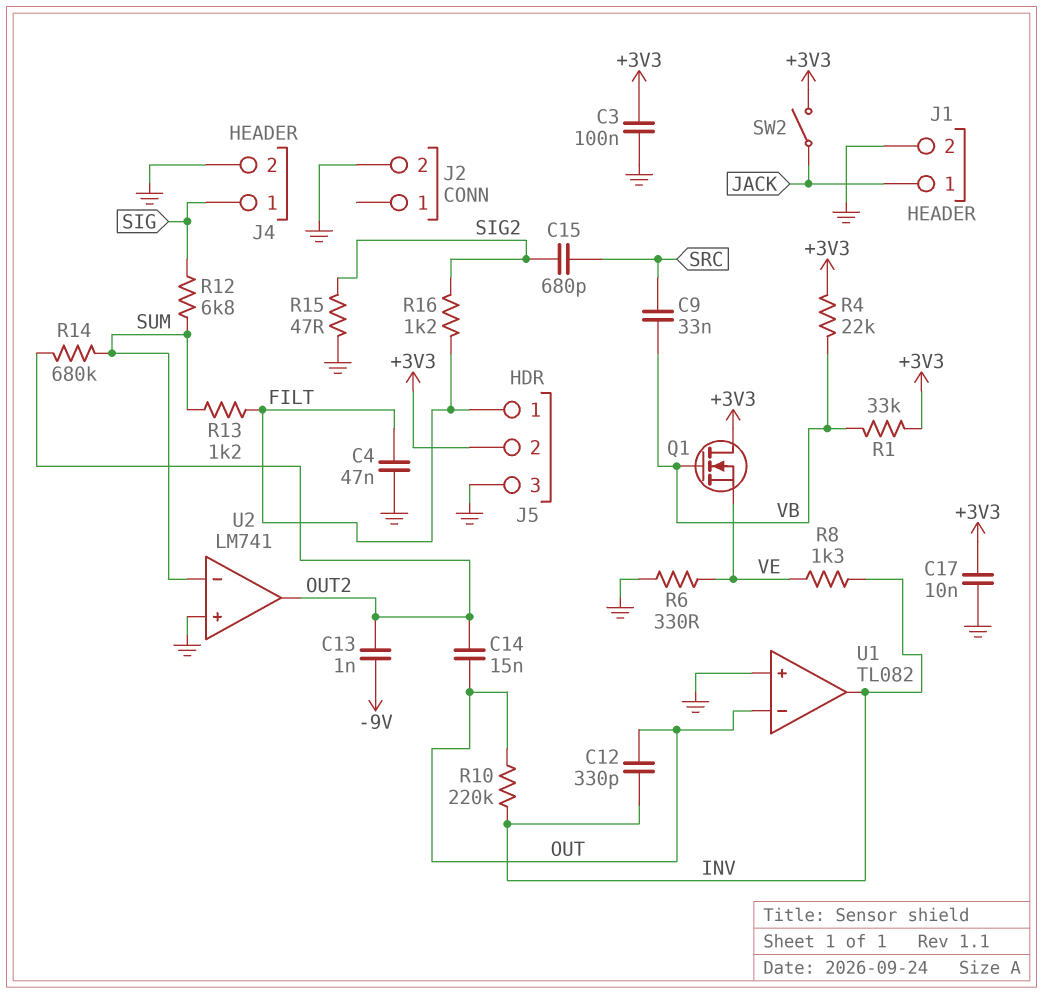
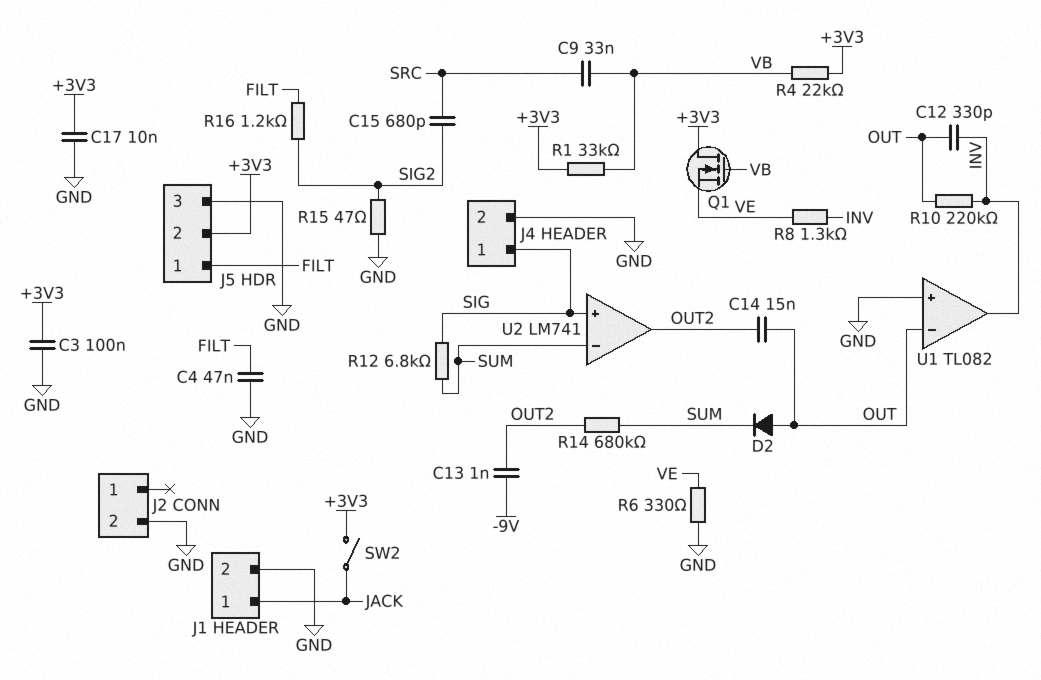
D2: none -> diode (A OUT, K SUM)
R13: 1.2k (FILT, SUM) -> none
U2 pin in+: GND -> SIG

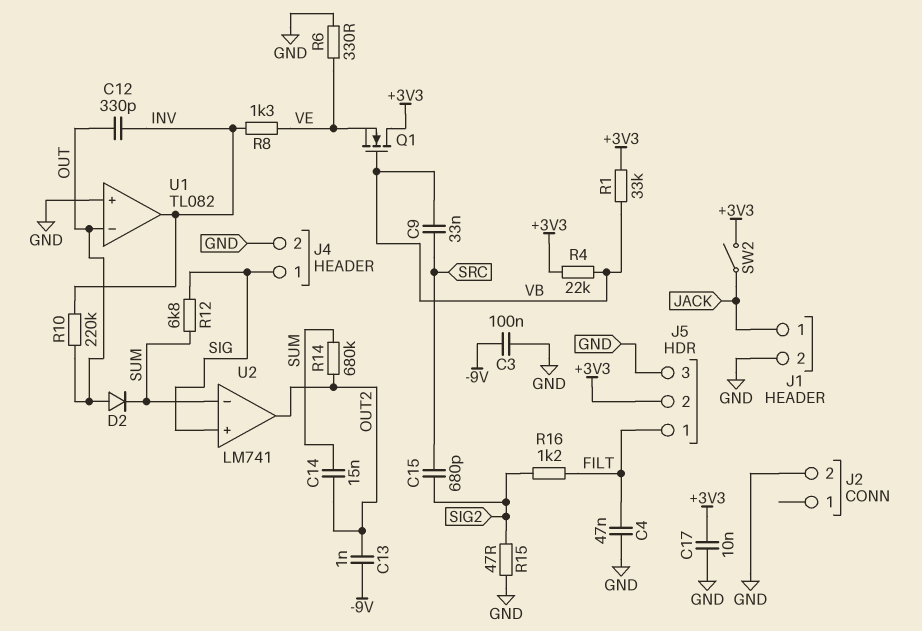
C3: 100nF (+3V3, GND) -> 100nF (-9V, GND)
C14: 15nF (OUT, OUT2) -> 15nF (OUT2, SUM)

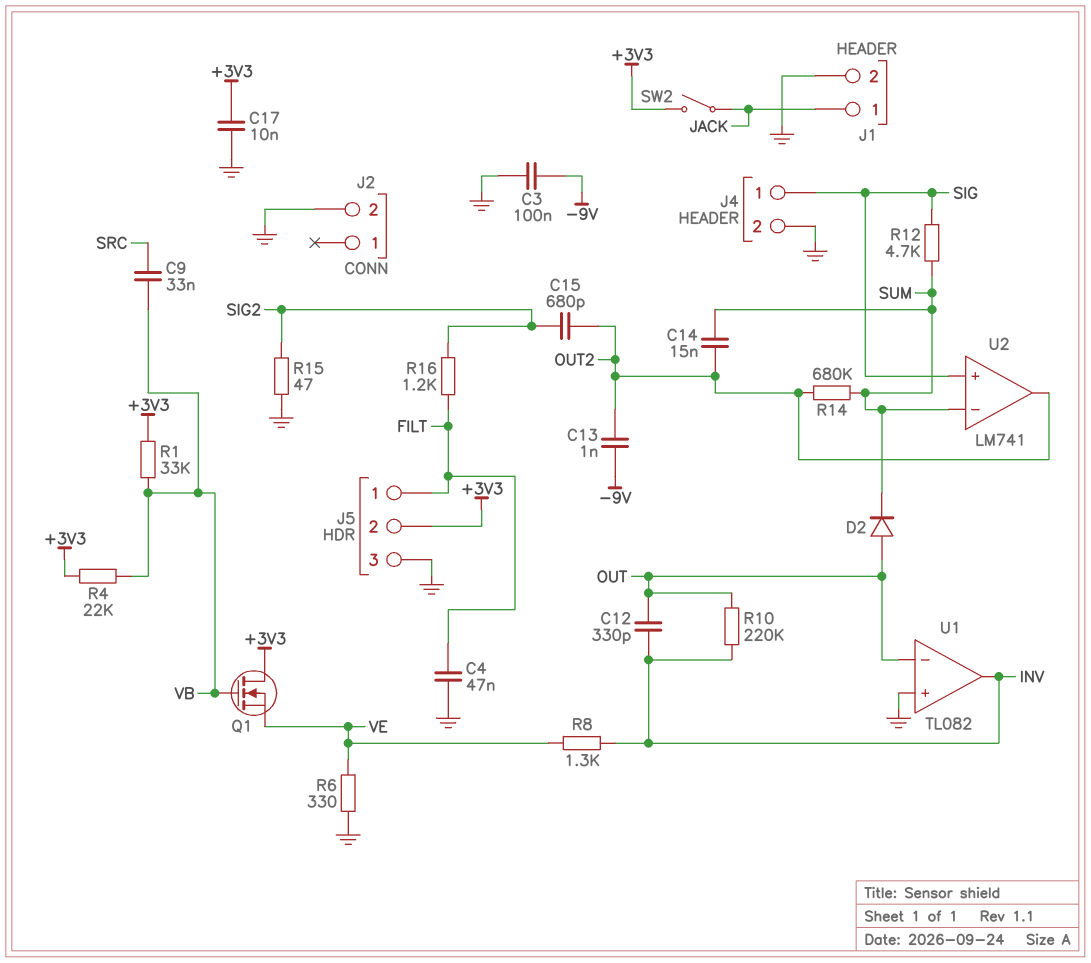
C15: 680pF (SIG2, SRC) -> 680pF (OUT2, SIG2)
R12: 6.8k (SIG, SUM) -> 4.7k (SIG, SUM)

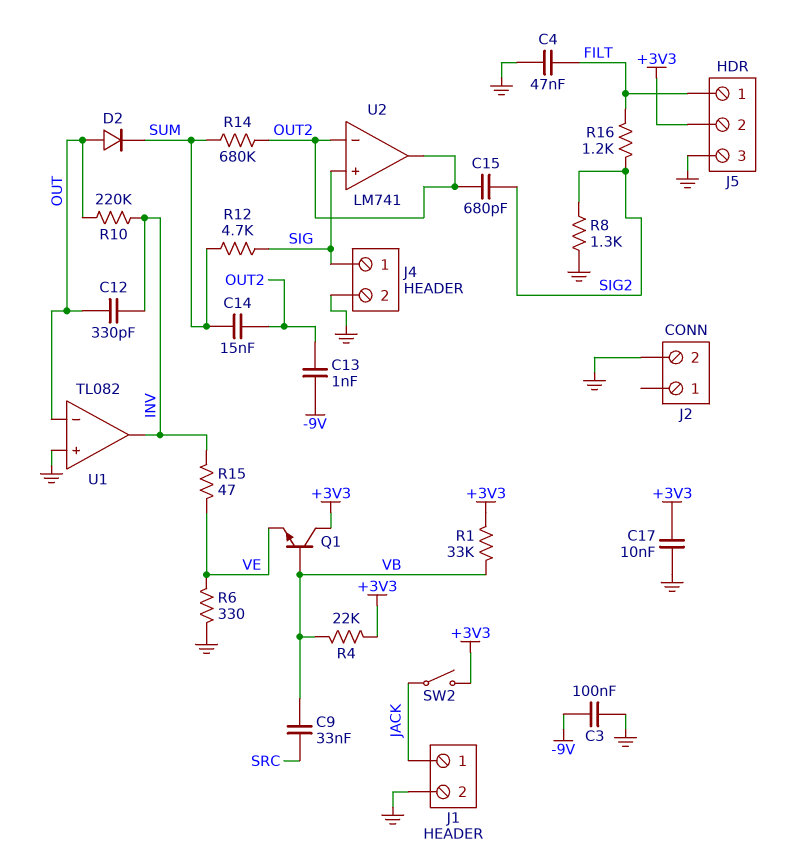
Q1: NMOS (G VB, D +3V3, S VE) -> NPN (B VB, C +3V3, E VE)
R8: 1.3k (INV, VE) -> 1.3k (GND, SIG2)
R15: 47 (GND, SIG2) -> 47 (INV, VE)
U2 pin in-: SUM -> OUT2

